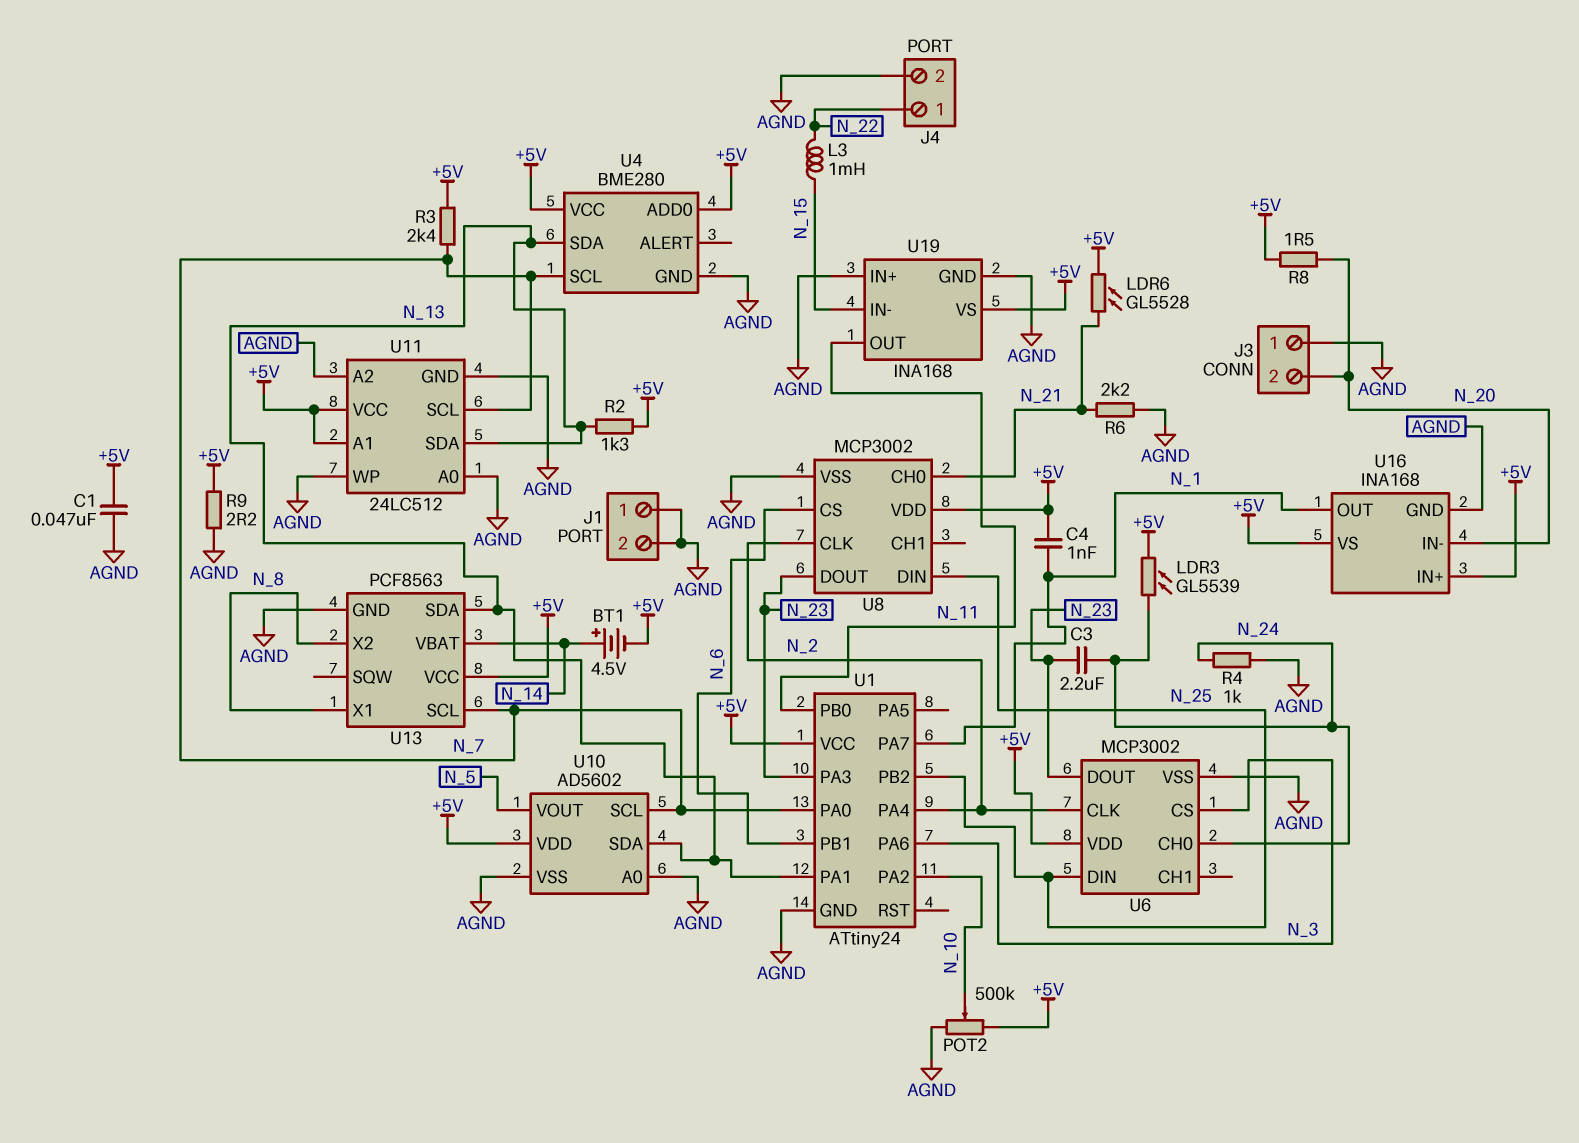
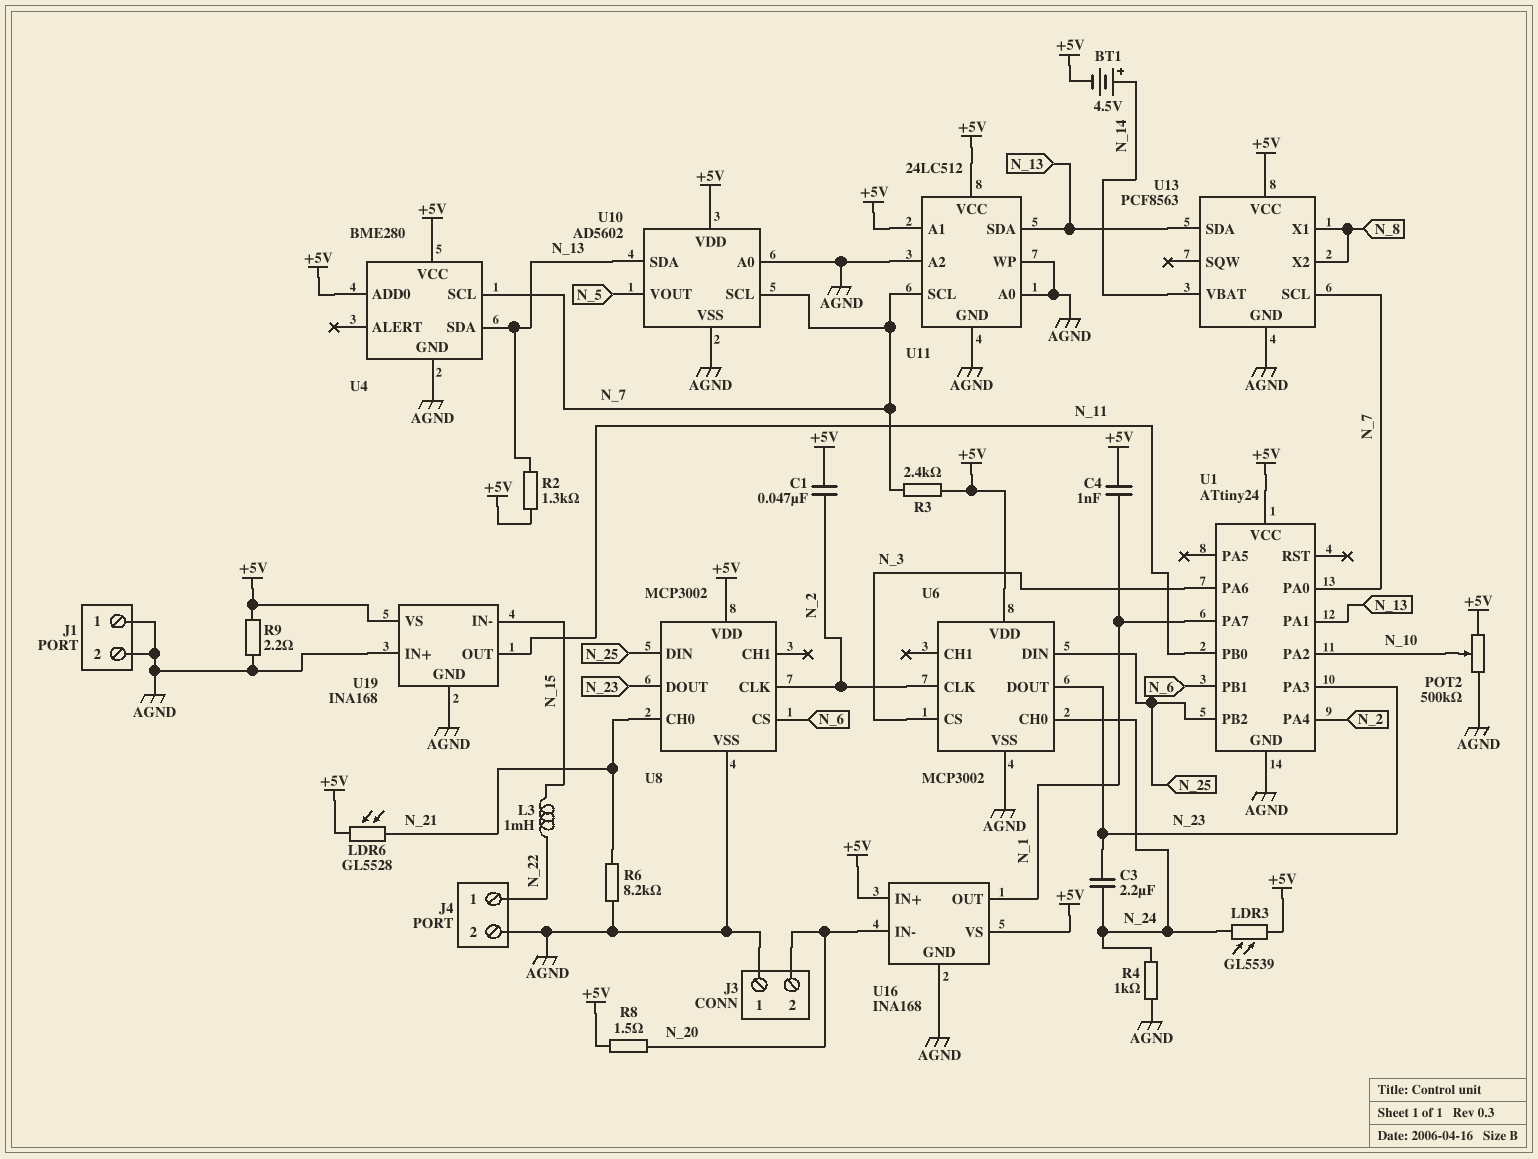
C1: 47nF (+5V, AGND) -> 47nF (+5V, N_2)
R6: 2.2k (AGND, N_21) -> 8.2k (AGND, N_21)

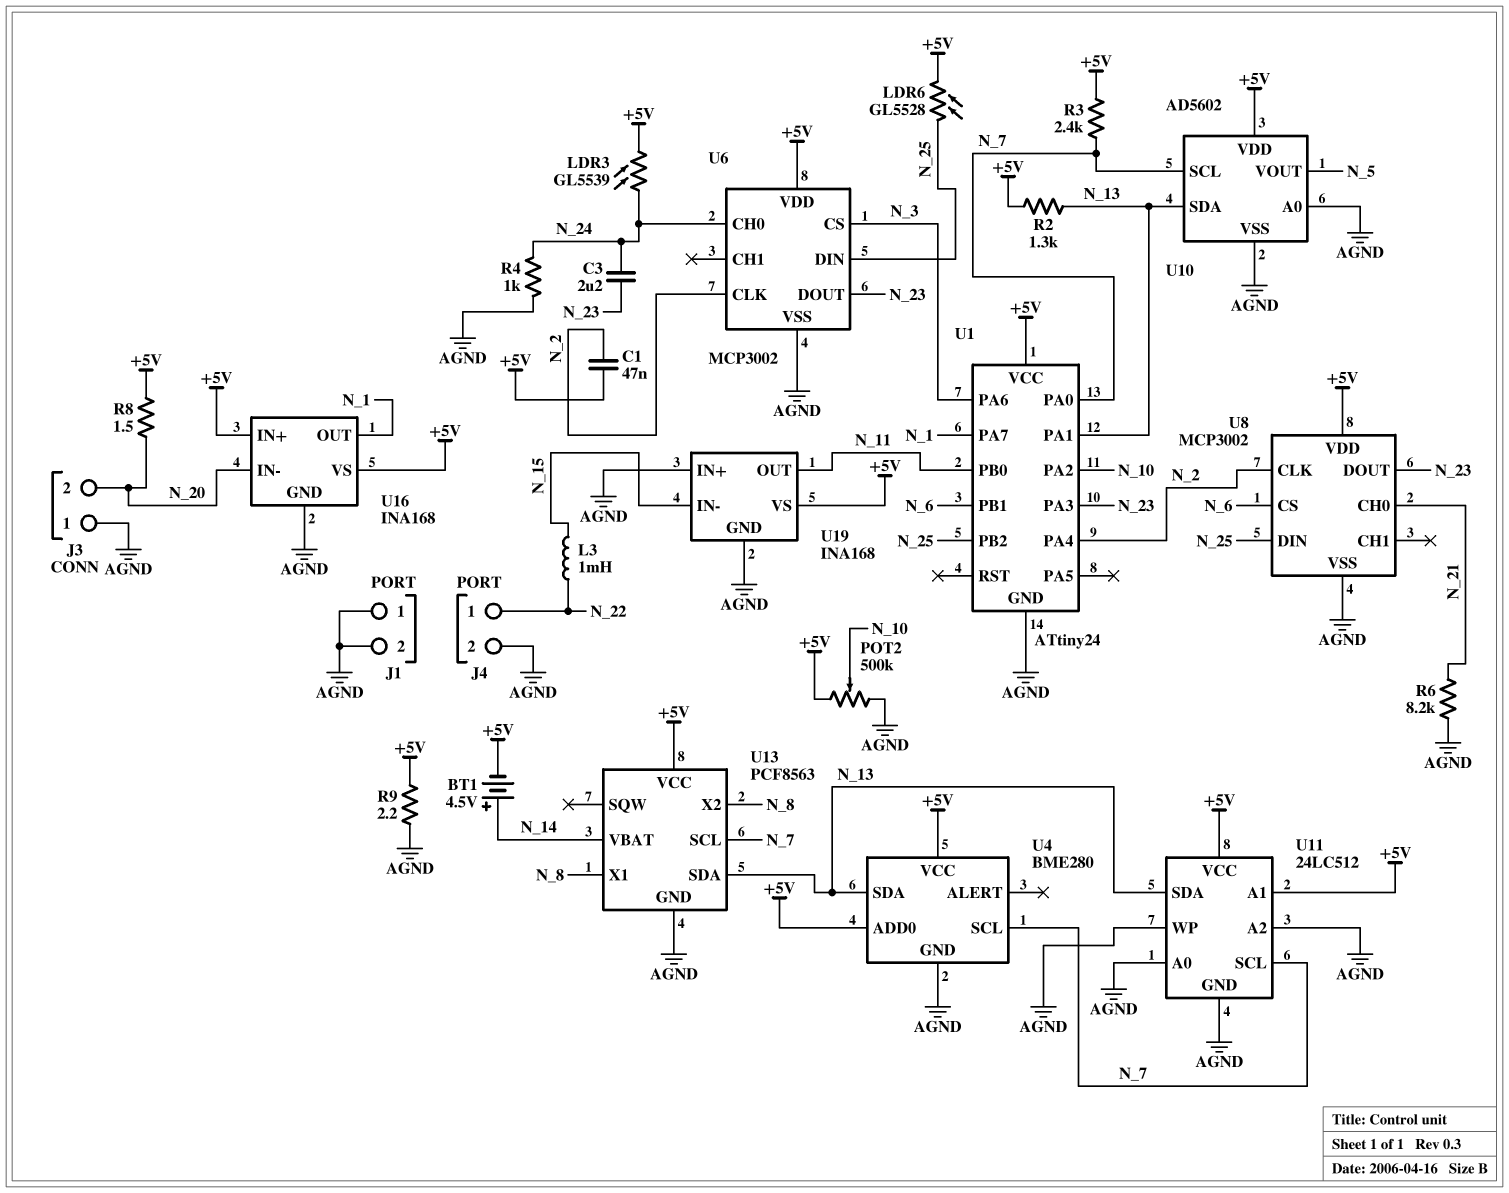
C4: 1nF (+5V, N_1) -> none
LDR6: GL5528 (+5V, N_21) -> GL5528 (+5V, N_25)

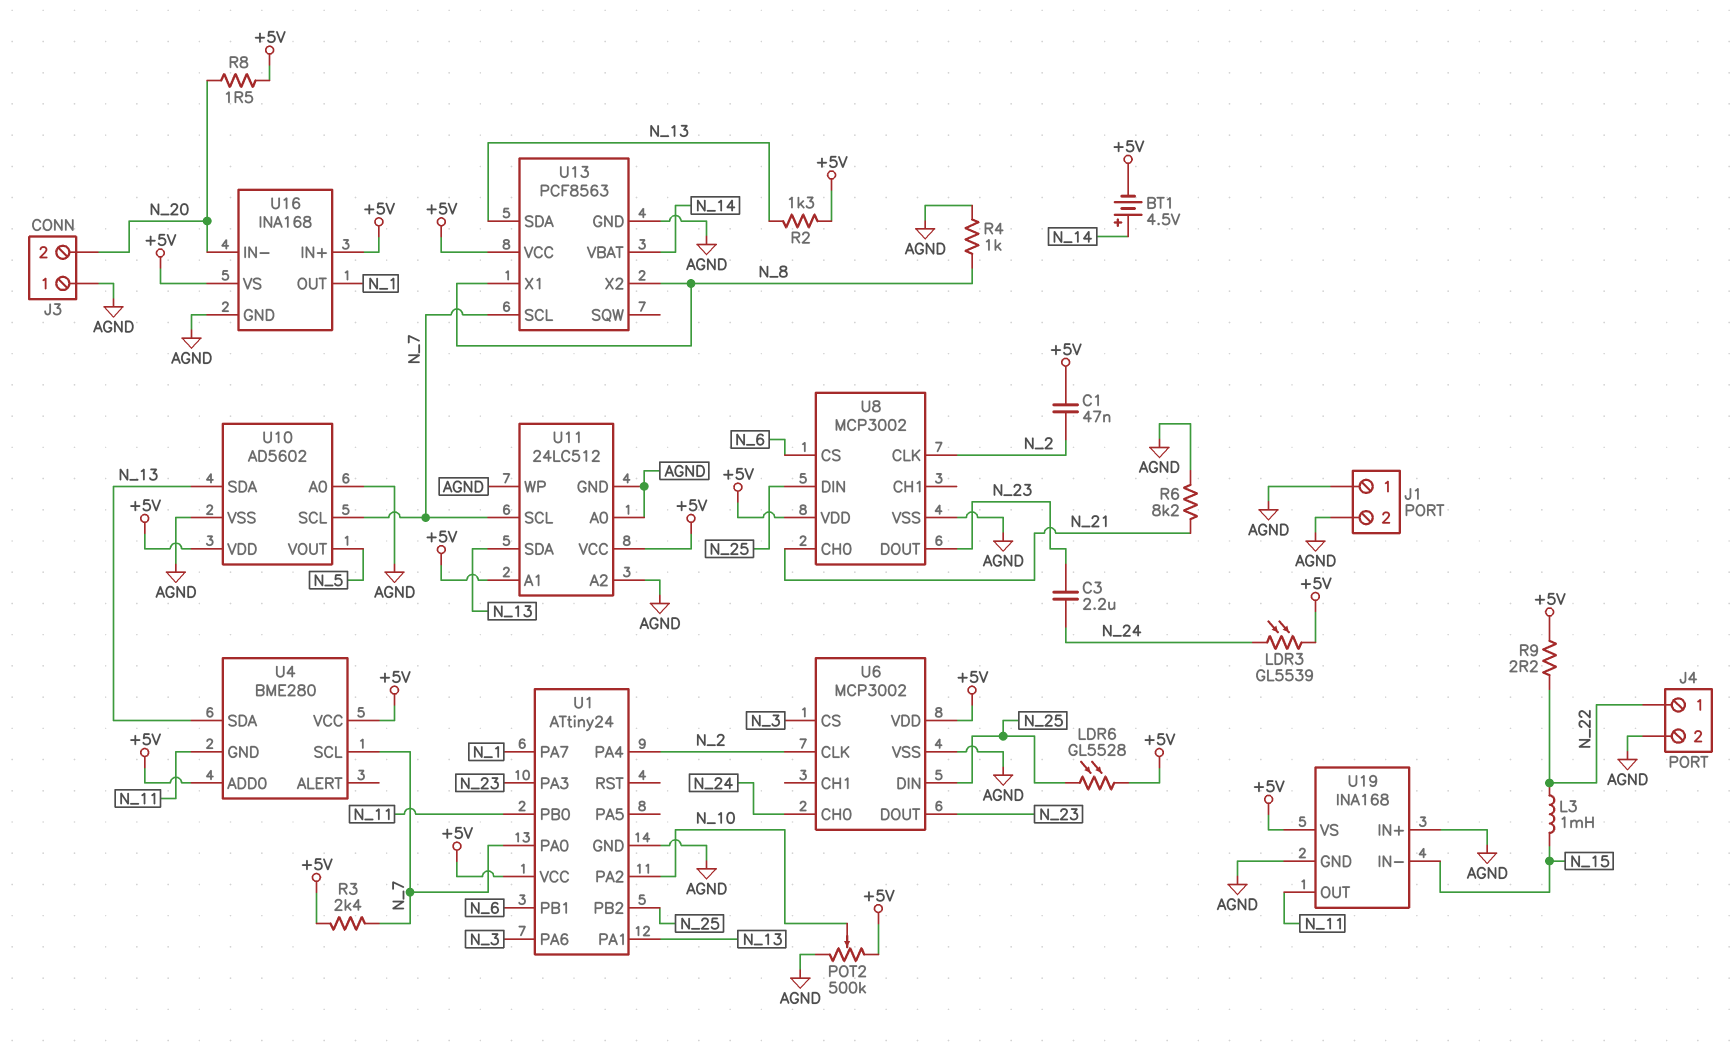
R4: 1k (AGND, N_24) -> 1k (AGND, N_8)
R9: 2.2 (+5V, AGND) -> 2.2 (+5V, N_22)
U4 pin GND: AGND -> N_11

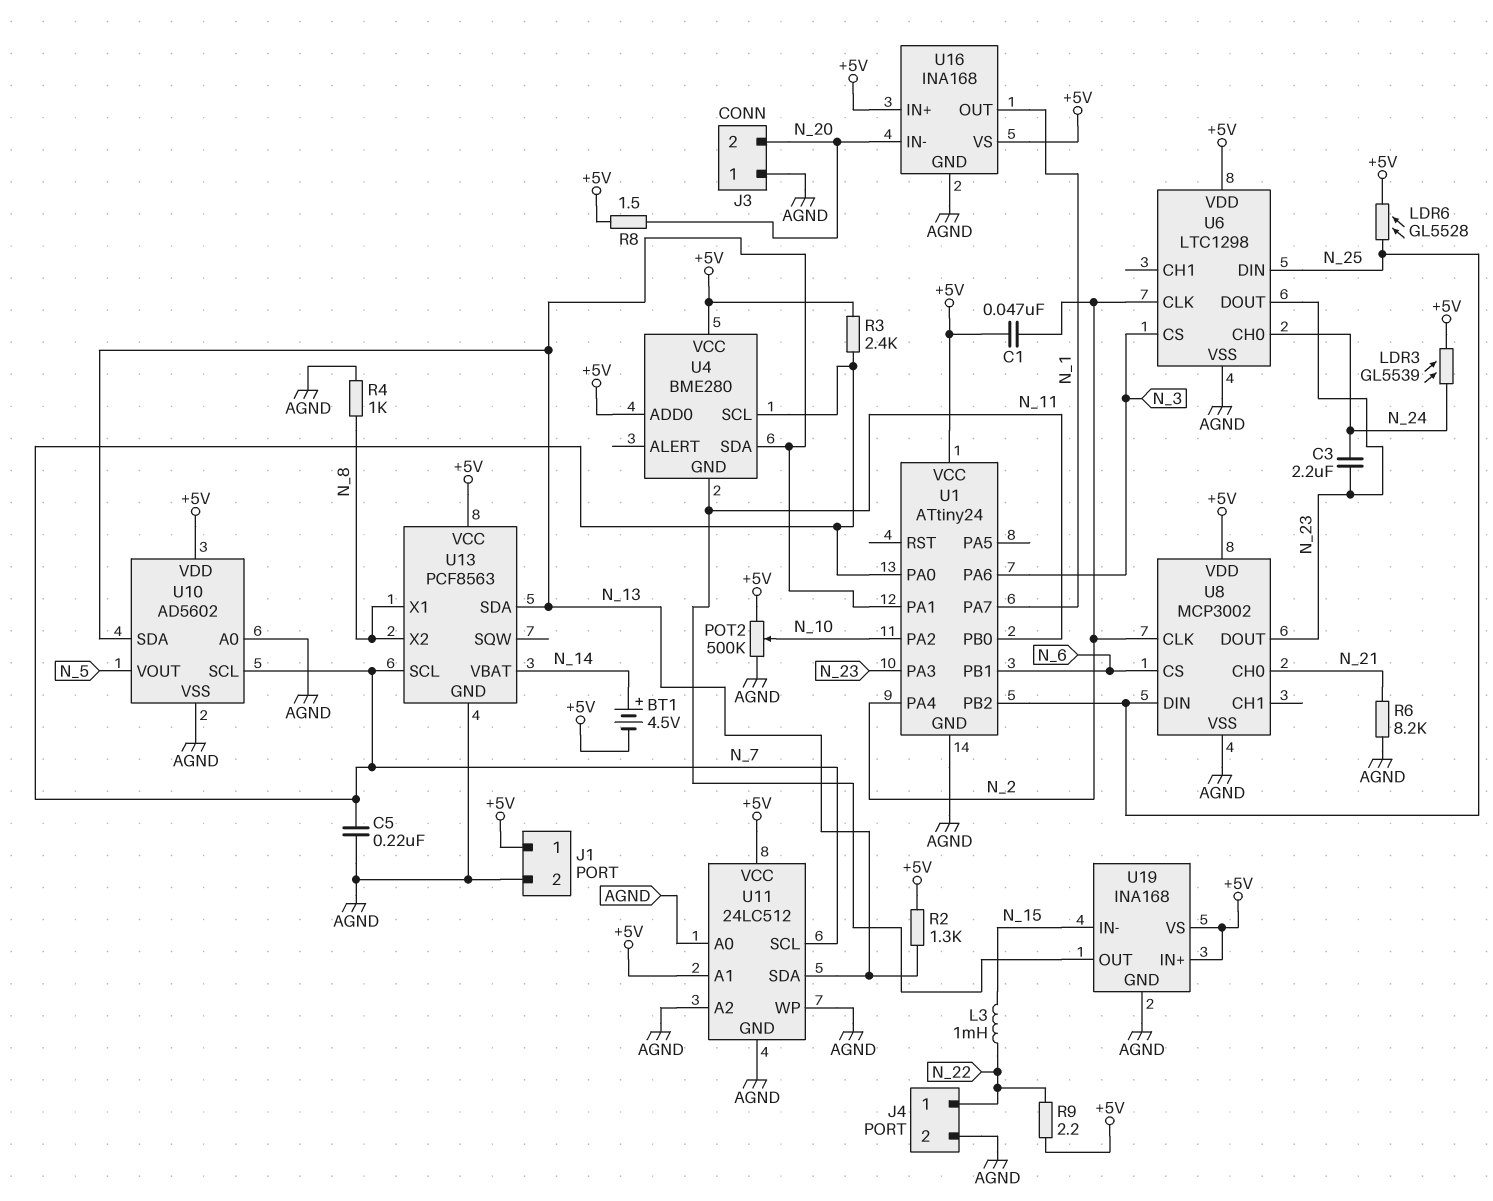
C5: none -> 220nF (AGND, N_7)
J1 pin 1: AGND -> +5V
U6: MCP3002 -> LTC1298
U19 pin IN+: AGND -> +5V

